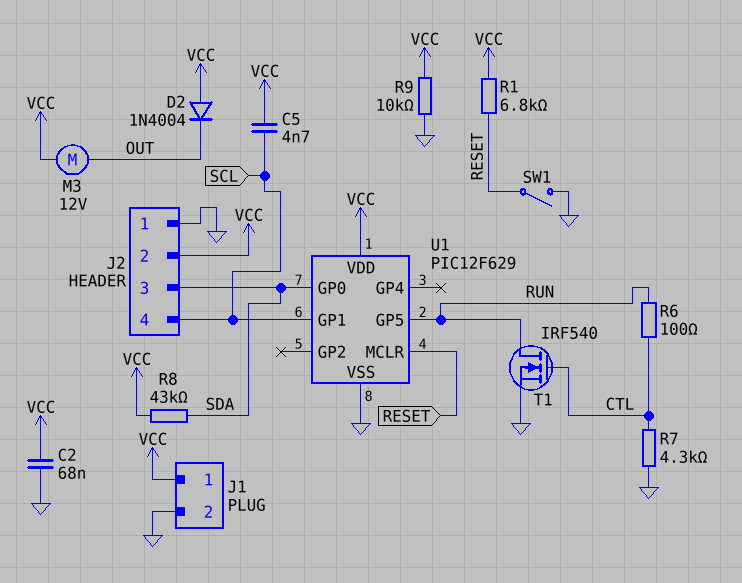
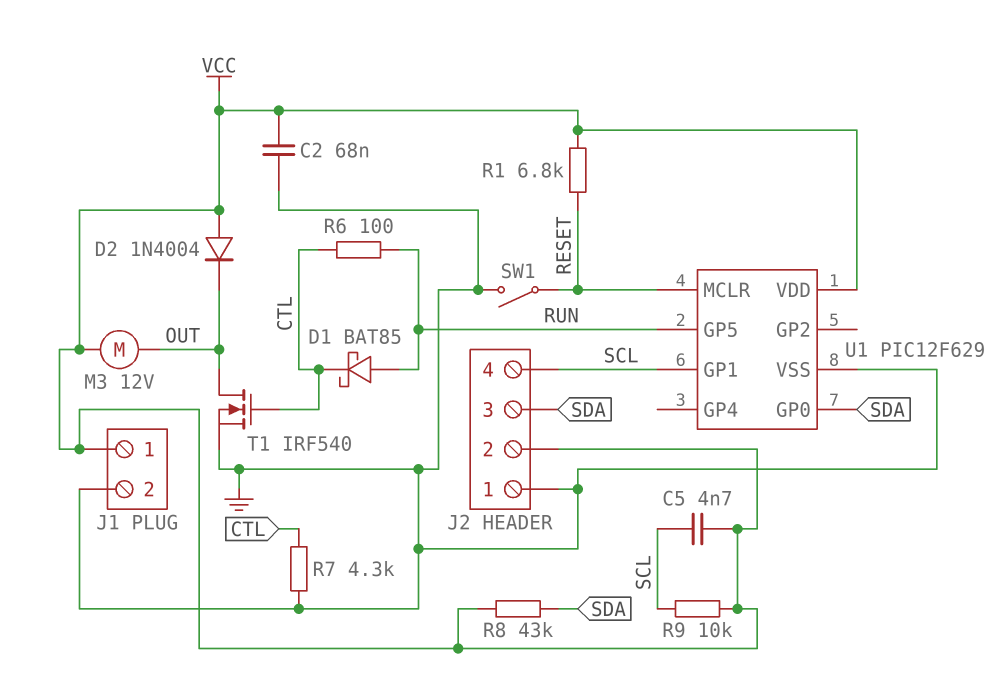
D1: none -> schottky BAT85 (A RUN, K CTL)
R9: 10k (GND, VCC) -> 10k (SCL, VCC)
T1: NMOS IRF540 (G CTL, D RUN, S GND) -> NMOS IRF540 (G CTL, D OUT, S GND)

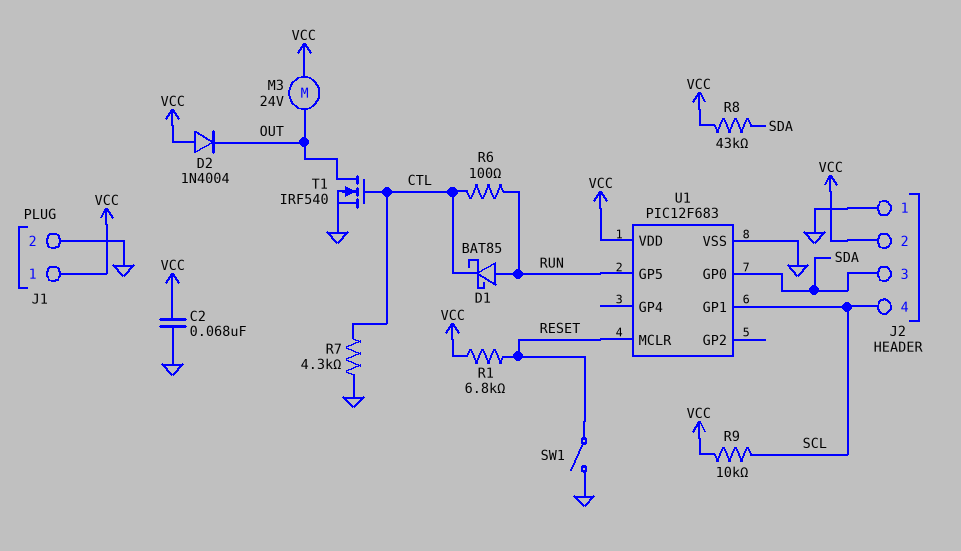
C5: 4.7nF (SCL, VCC) -> none
M3: motor 12V (OUT, VCC) -> motor 24V (OUT, VCC)
U1: PIC12F629 -> PIC12F683

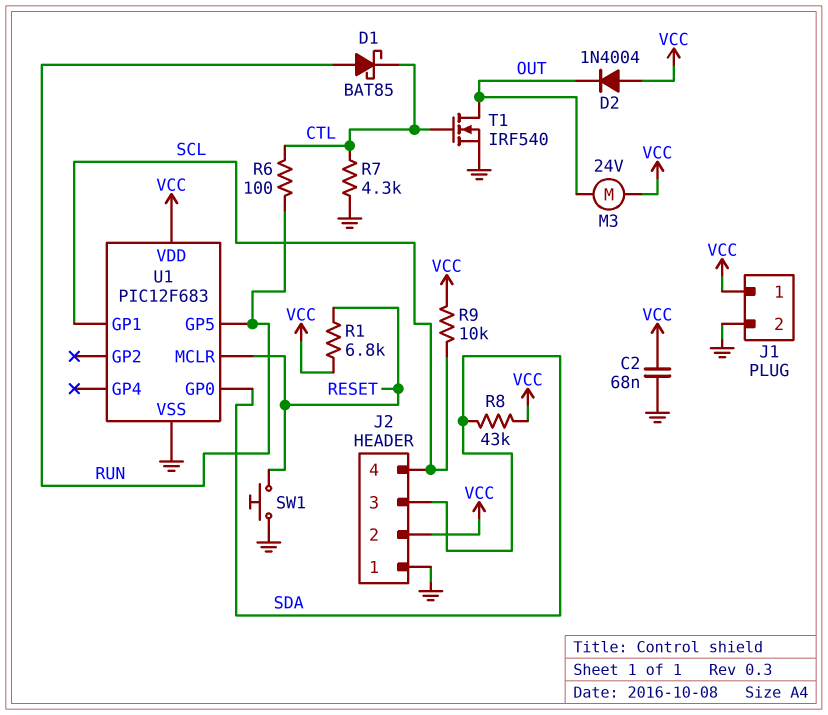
SW1: switch (GND, RESET) -> button (GND, RESET)

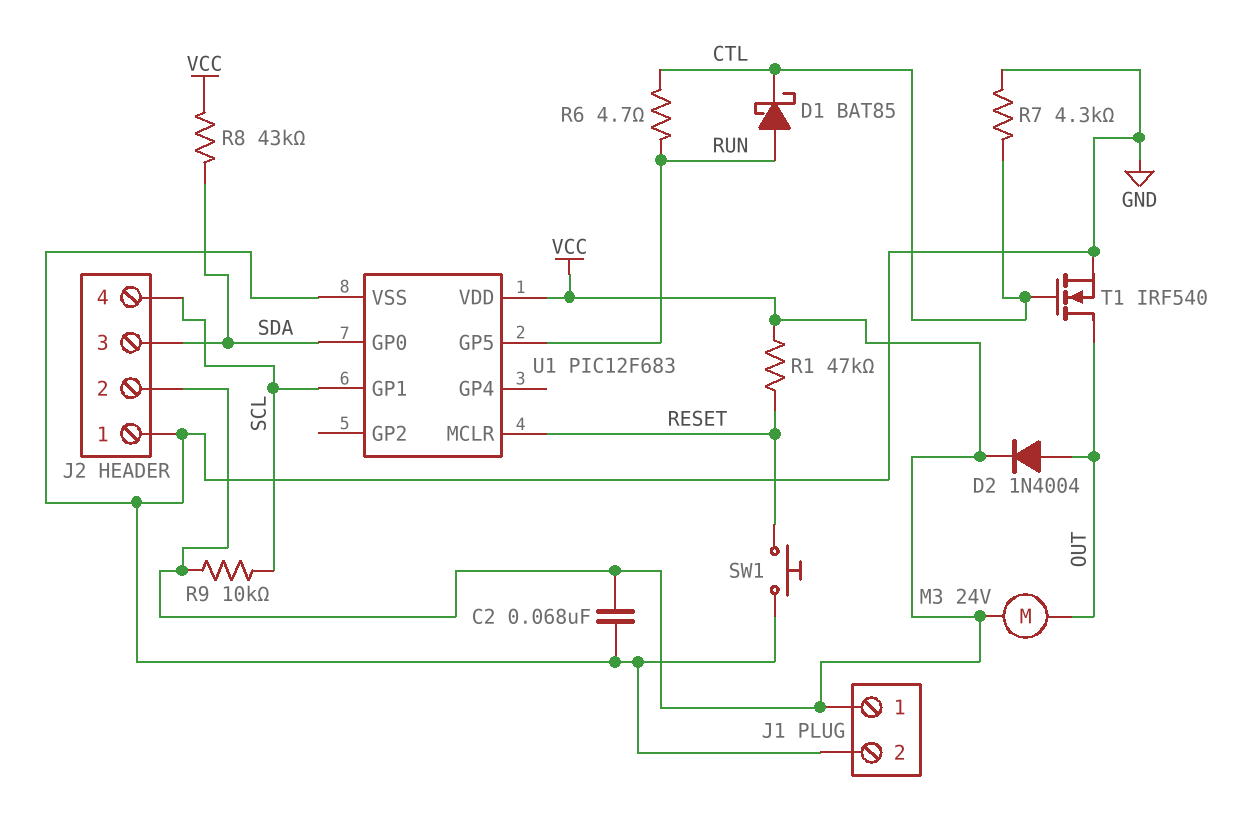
D2: diode 1N4004 (A VCC, K OUT) -> diode 1N4004 (A OUT, K VCC)
R1: 6.8k (RESET, VCC) -> 47k (RESET, VCC)
R6: 100 (CTL, RUN) -> 4.7 (CTL, RUN)

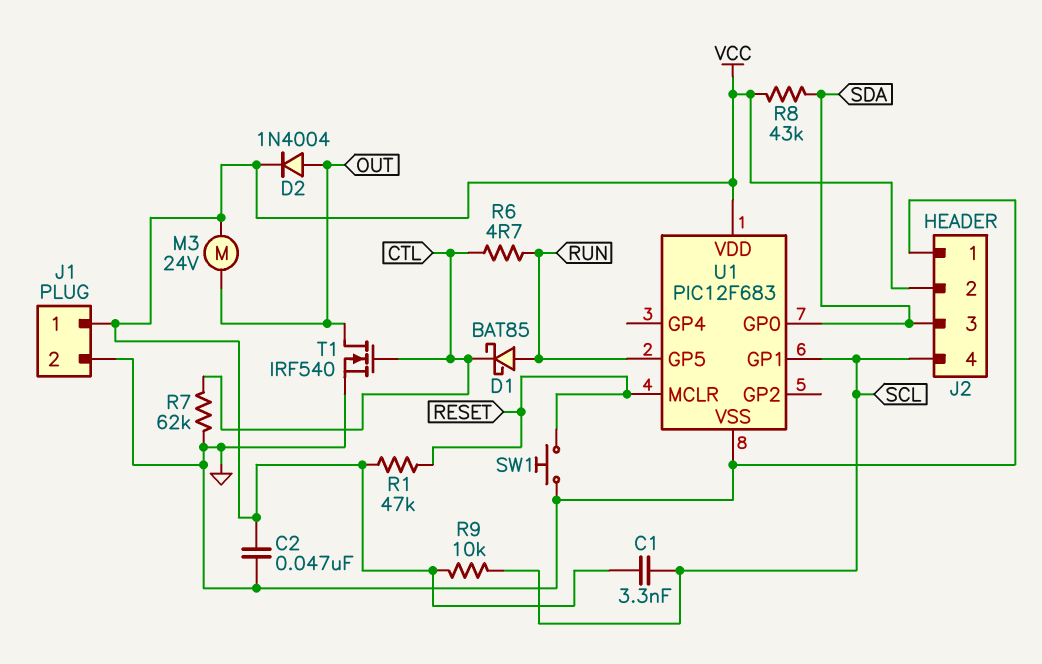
C1: none -> 3.3nF (SCL, VCC)
C2: 68nF (GND, VCC) -> 47nF (GND, VCC)
R7: 4.3k (CTL, GND) -> 62k (CTL, GND)

